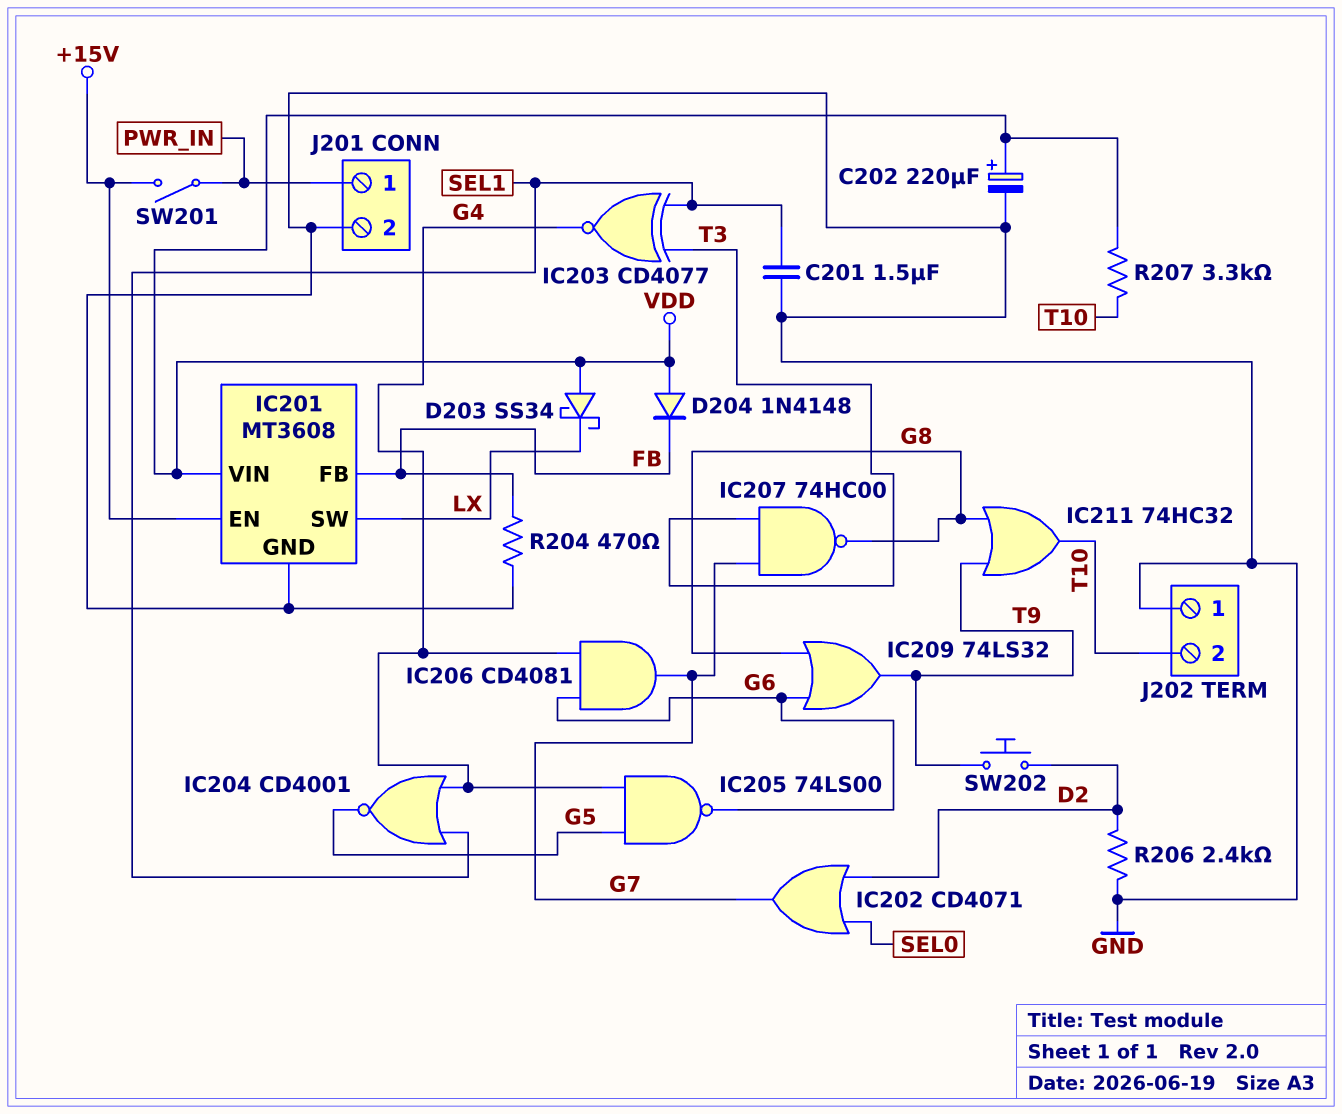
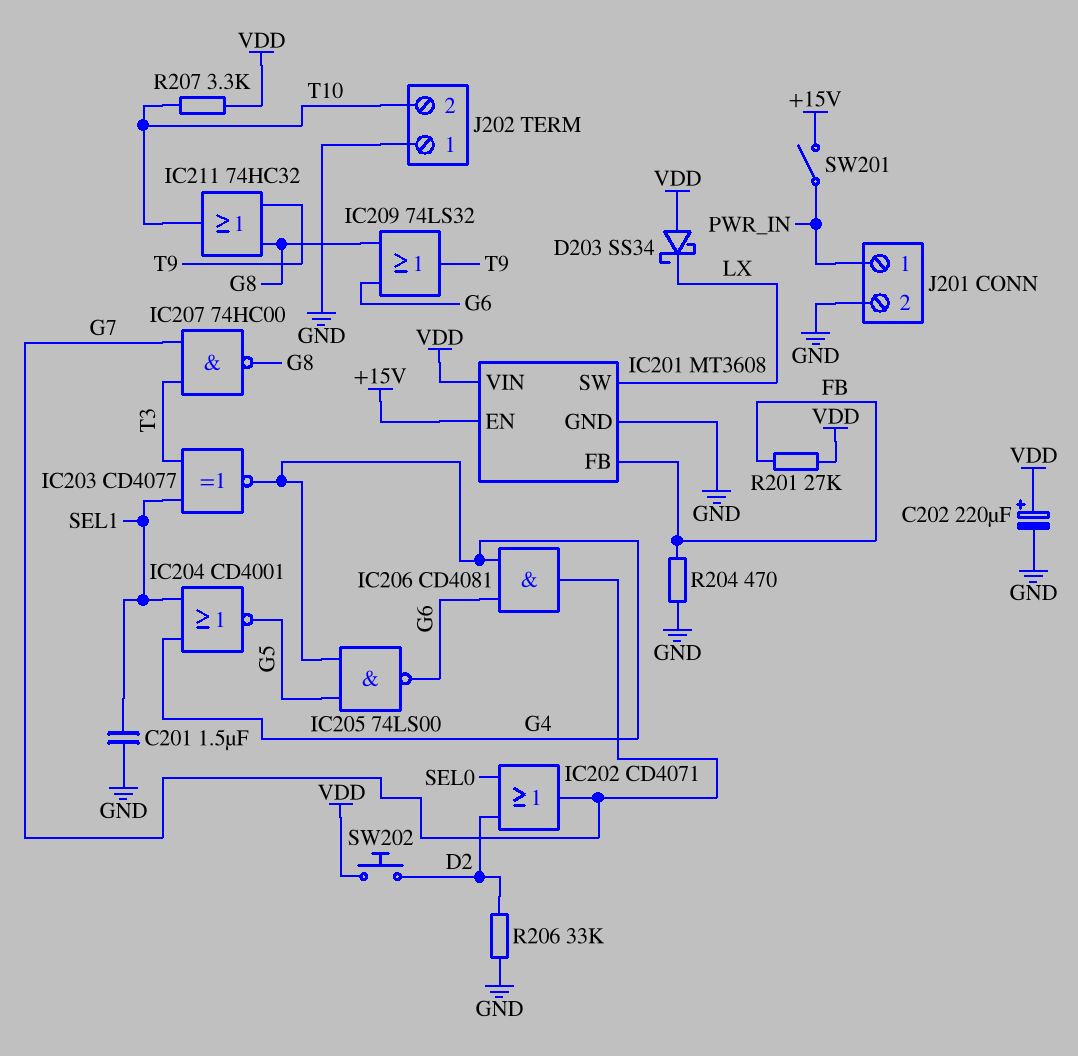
D204: diode 1N4148 (A VDD, K FB) -> none
R201: none -> 27k (FB, VDD)
R206: 2.4k (D2, GND) -> 33k (D2, GND)
SW202: button (D2, T9) -> button (D2, VDD)

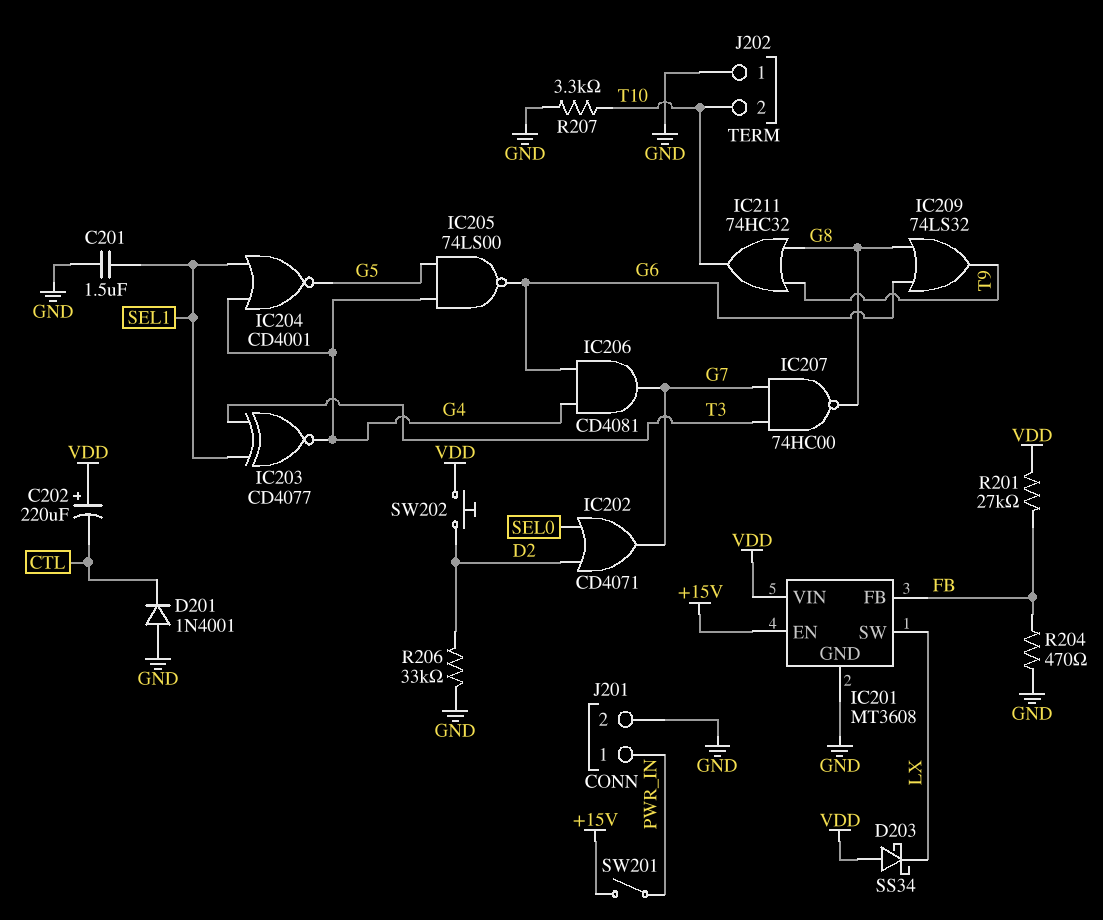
C202: 220uF (plus VDD, minus GND) -> 220uF (plus VDD, minus CTL)
D201: none -> diode 1N4001 (A GND, K CTL)
R207: 3.3k (T10, VDD) -> 3.3k (GND, T10)

